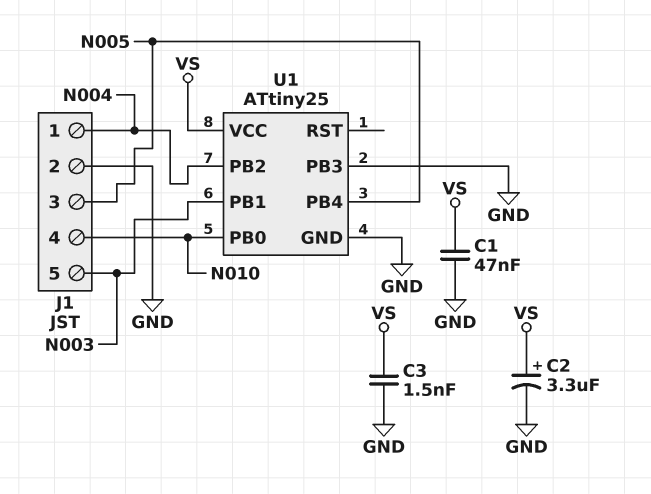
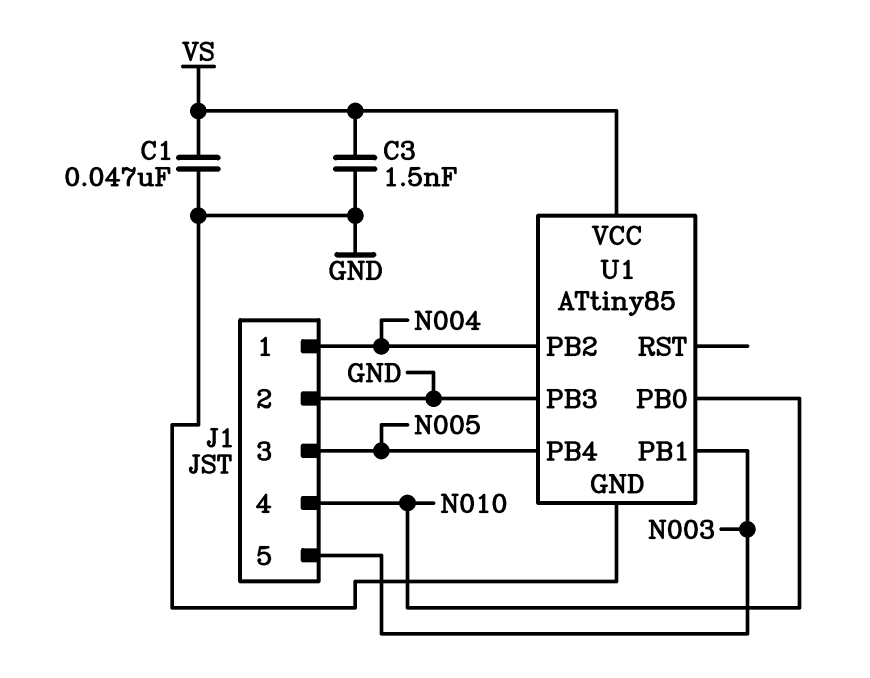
C2: 3.3uF (plus VS, minus GND) -> none
U1: ATtiny25 -> ATtiny85

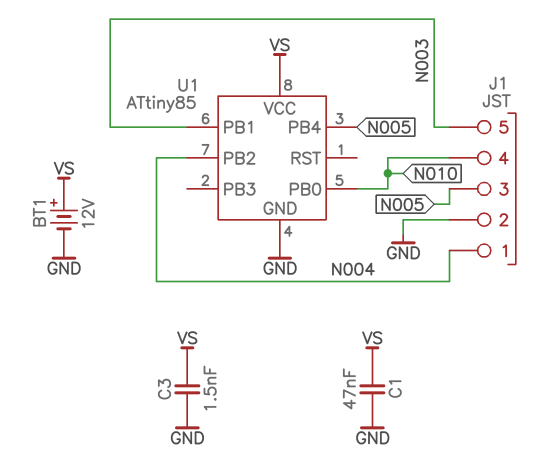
BT1: none -> 12V (plus VS, minus GND)
U1 pin PB3: GND -> none

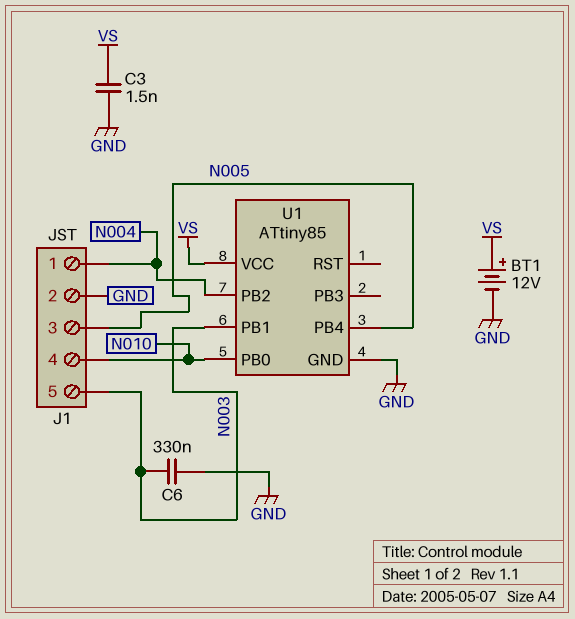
C1: 47nF (GND, VS) -> none
C6: none -> 330nF (GND, N003)

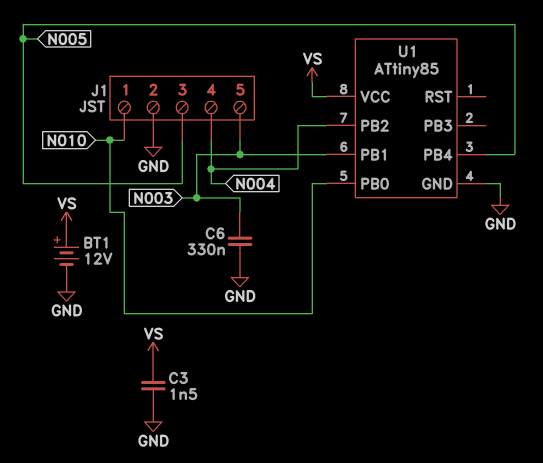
J1 pin 1: N004 -> N010
J1 pin 4: N010 -> N004

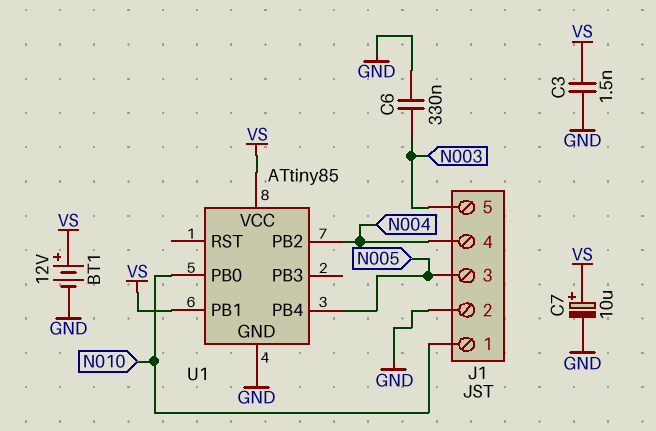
C7: none -> 10uF (plus VS, minus GND)
U1 pin PB1: N003 -> VS

